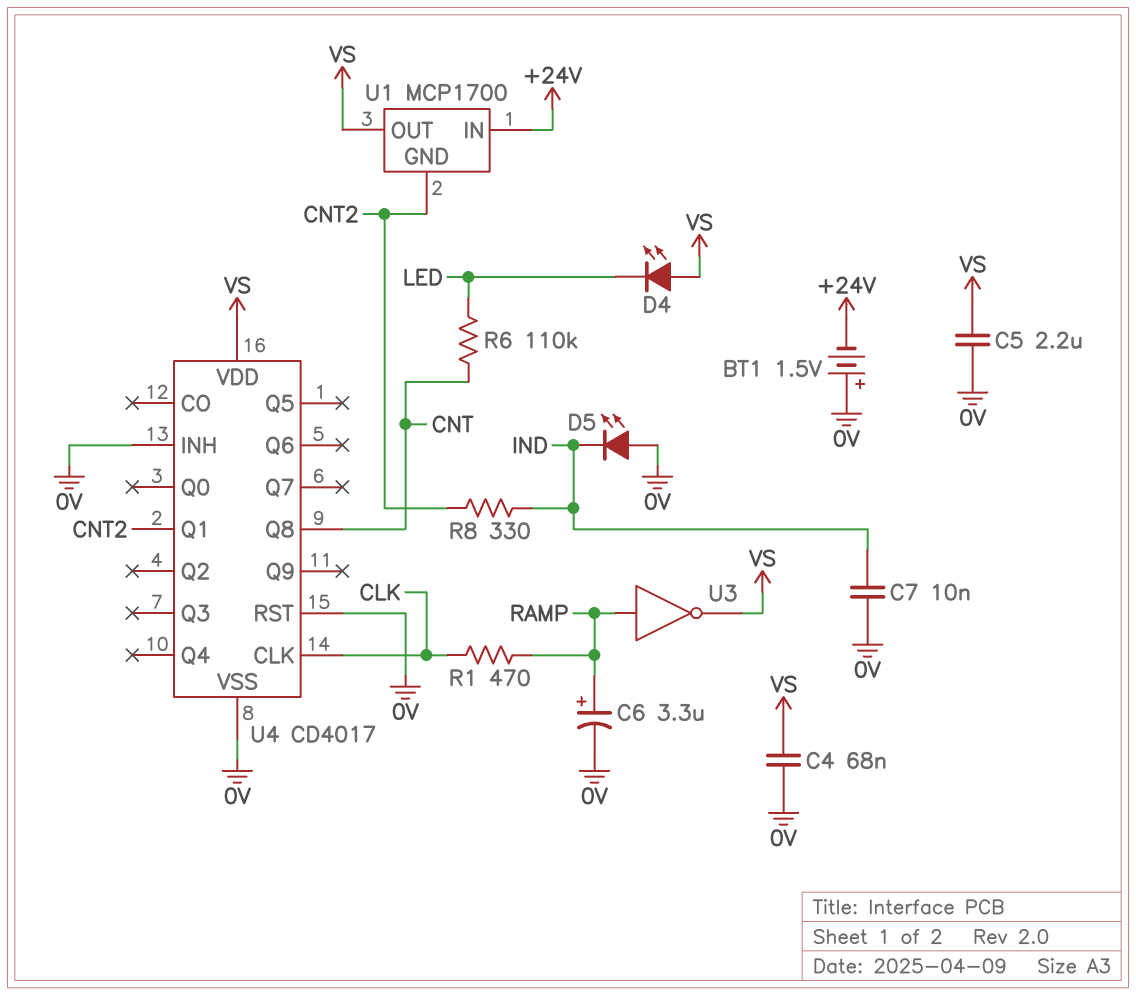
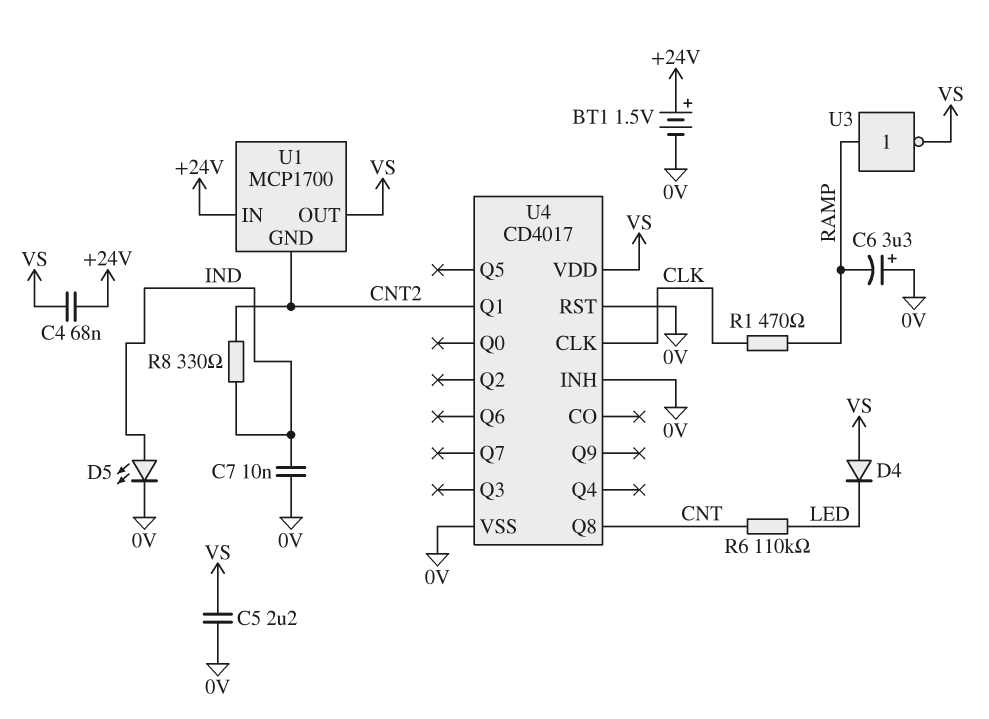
BT1: 1.5V (plus 0V, minus +24V) -> 1.5V (plus +24V, minus 0V)
C4: 68nF (0V, VS) -> 68nF (+24V, VS)
C6: 3.3uF (plus RAMP, minus 0V) -> 3.3uF (plus 0V, minus RAMP)
D4: LED (A VS, K LED) -> diode (A VS, K LED)
D5: LED (A 0V, K IND) -> LED (A IND, K 0V)

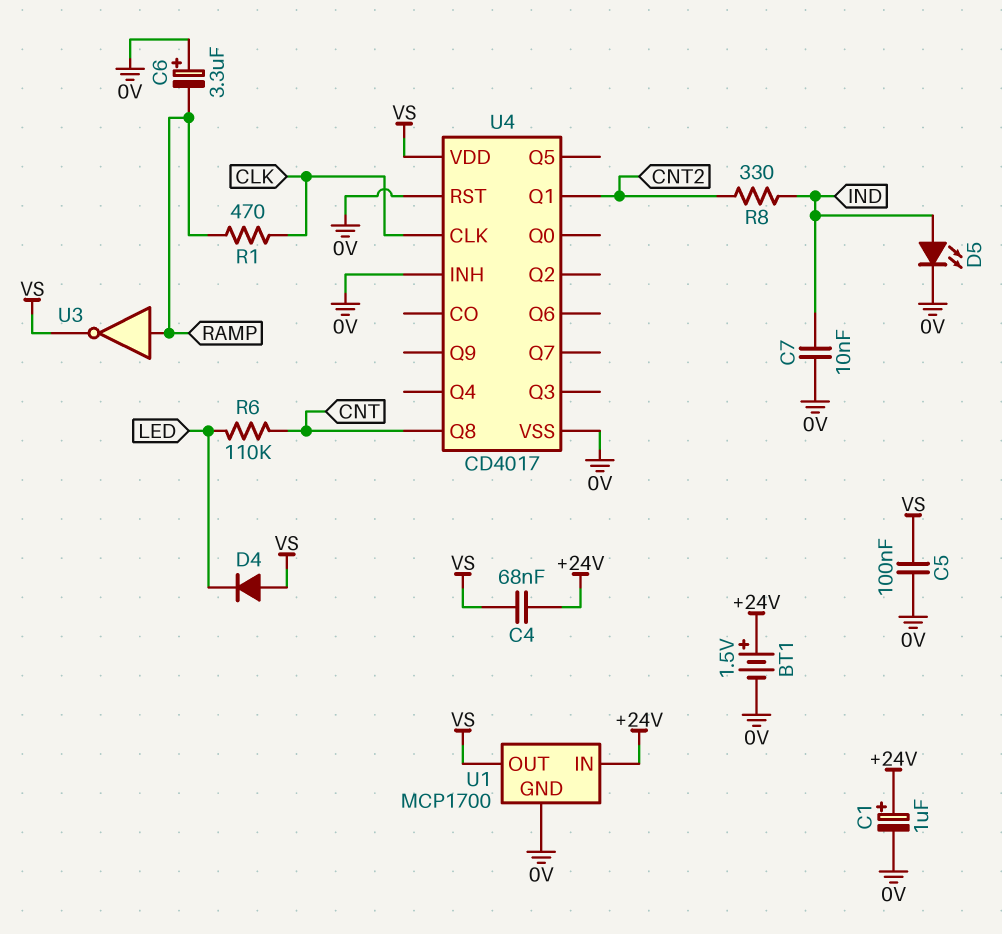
C1: none -> 1uF (plus +24V, minus 0V)
C5: 2.2uF (0V, VS) -> 100nF (0V, VS)
U1 pin GND: CNT2 -> 0V

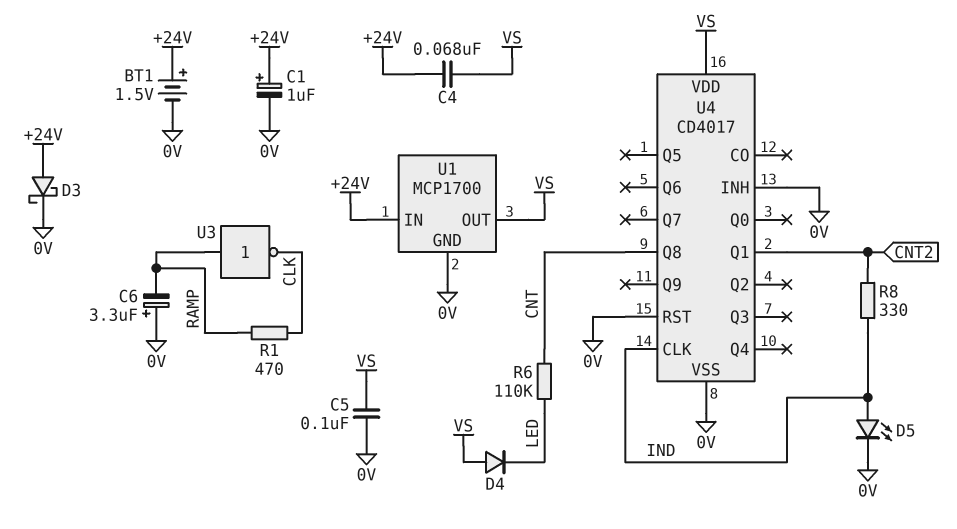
C7: 10nF (0V, IND) -> none
D3: none -> schottky (A +24V, K 0V)
U3: NOT (in RAMP, out VS) -> NOT (in RAMP, out CLK)
U4 pin CLK: CLK -> IND

